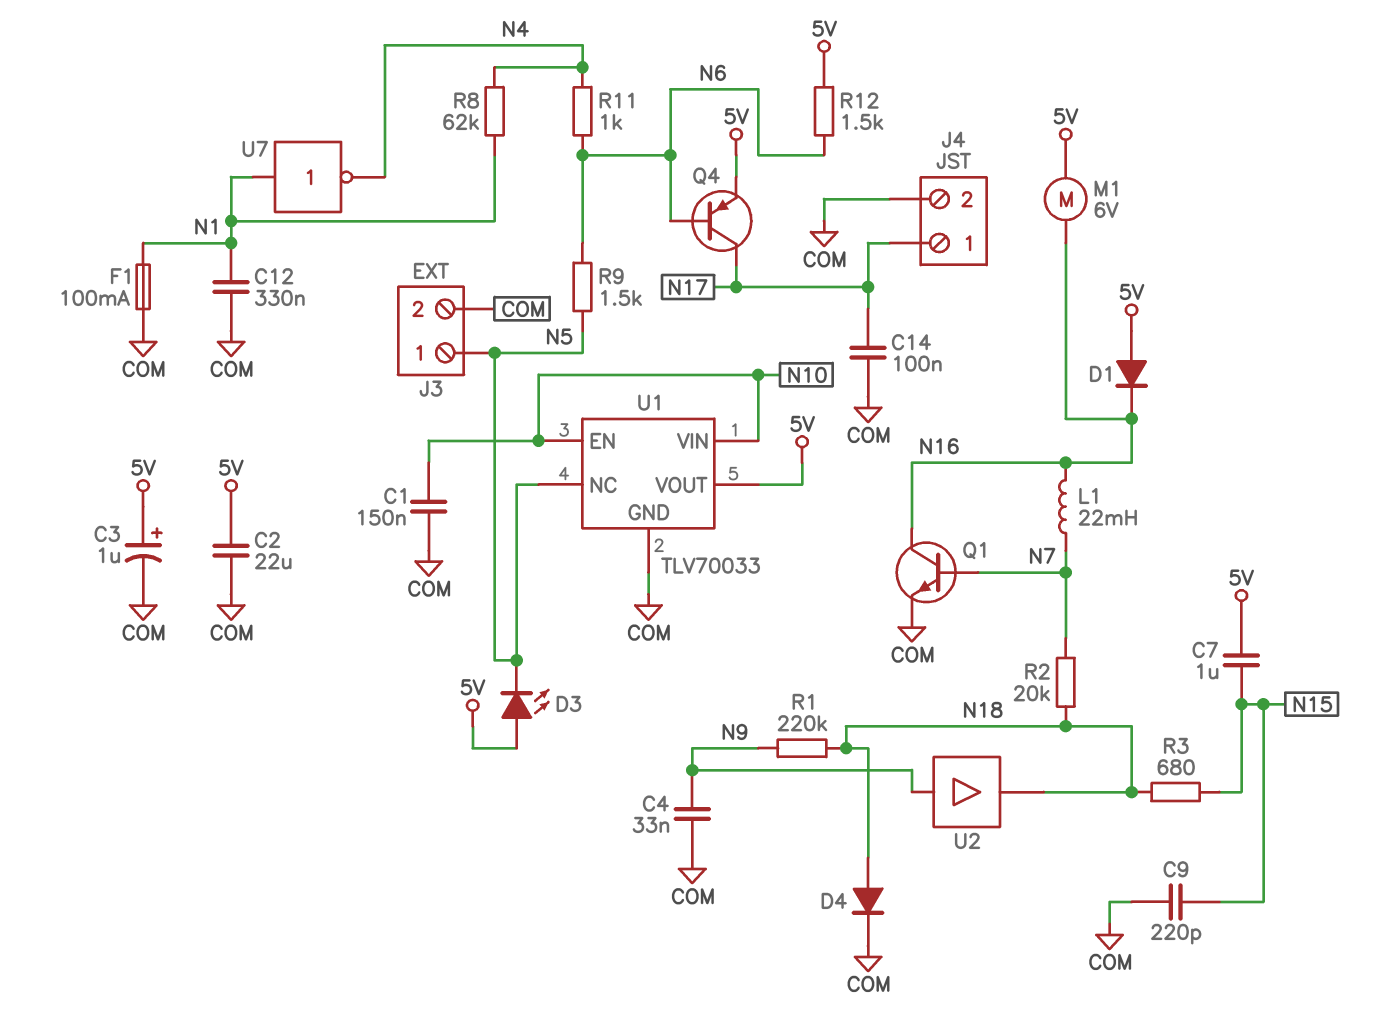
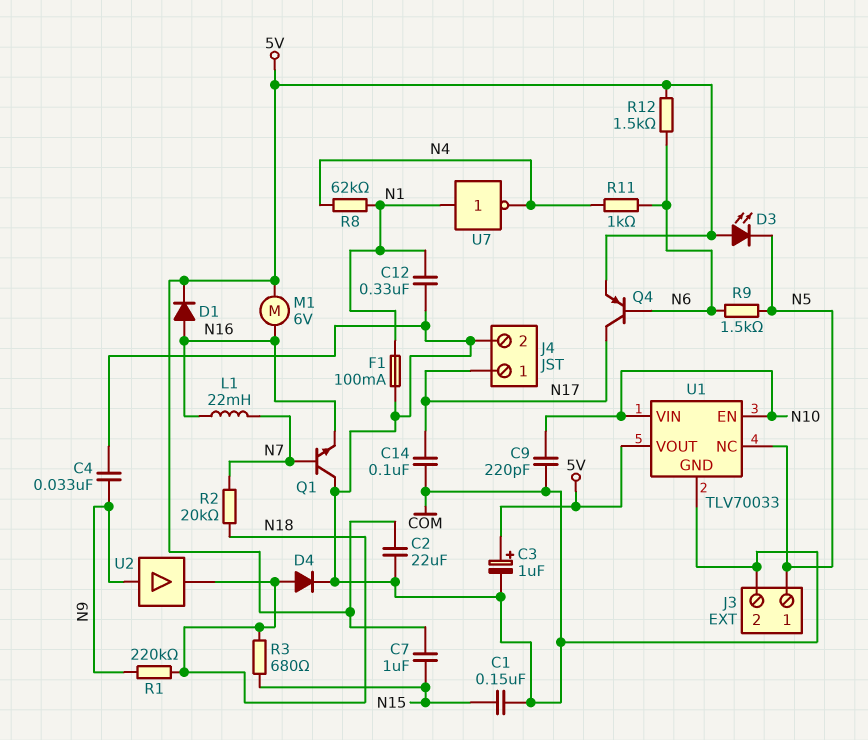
C1: 150nF (COM, N10) -> 150nF (COM, N15)
C9: 220pF (COM, N15) -> 220pF (COM, N10)
D1: diode (A 5V, K N16) -> diode (A N16, K 5V)
Q1: NPN (B N7, C N16, E COM) -> NPN (B N7, C COM, E N16)

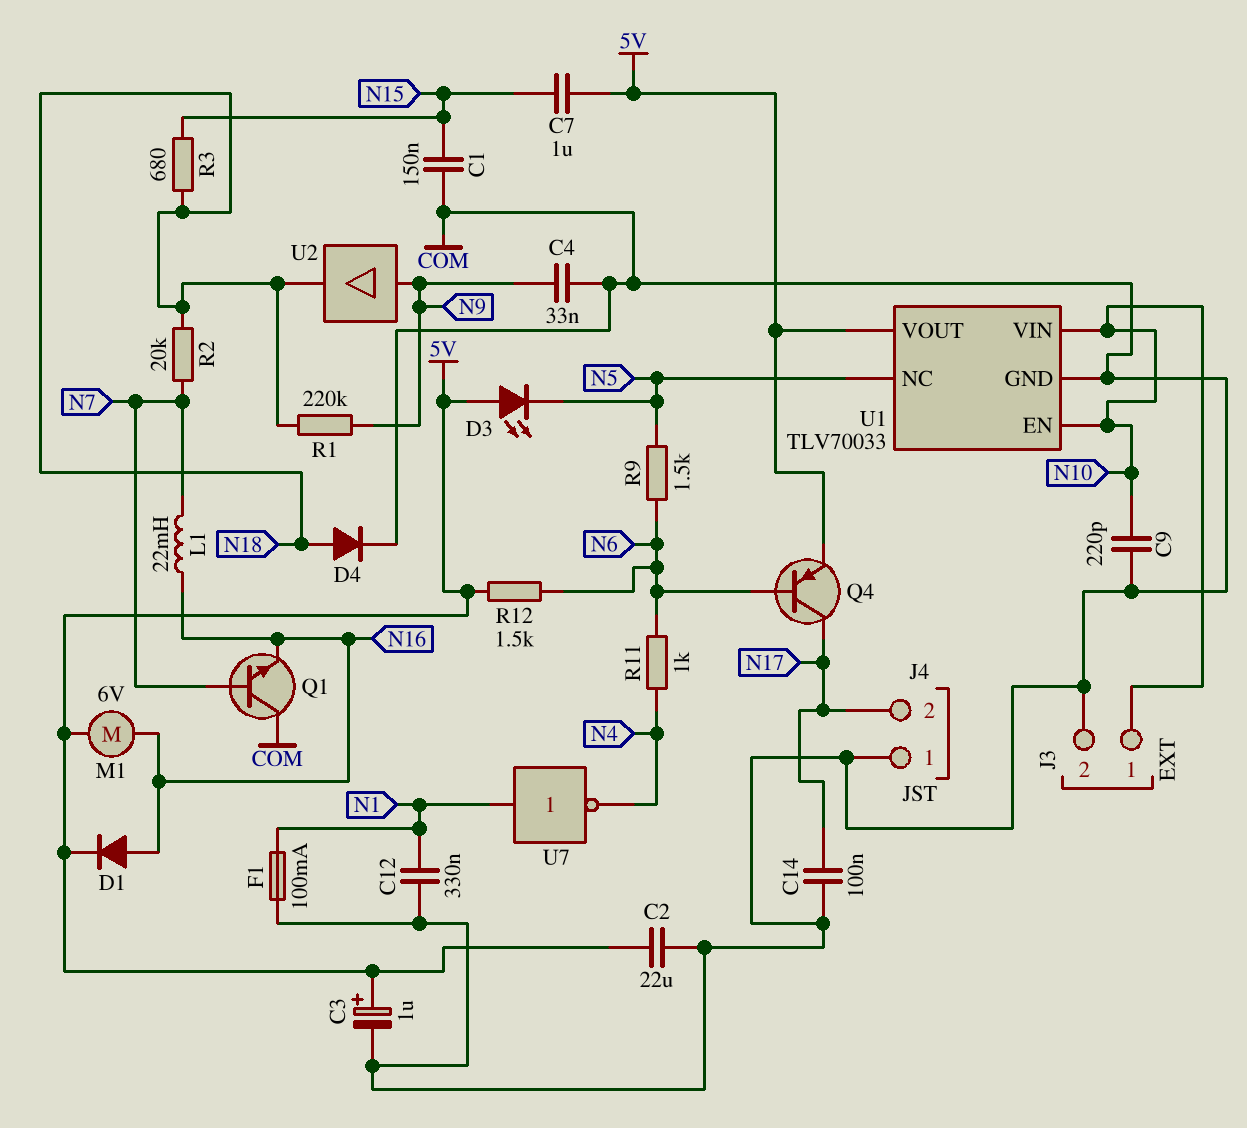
J3 pin 1: N5 -> N10
J4 pin 1: N17 -> COM
J4 pin 2: COM -> N17
R8: 62k (N1, N4) -> none

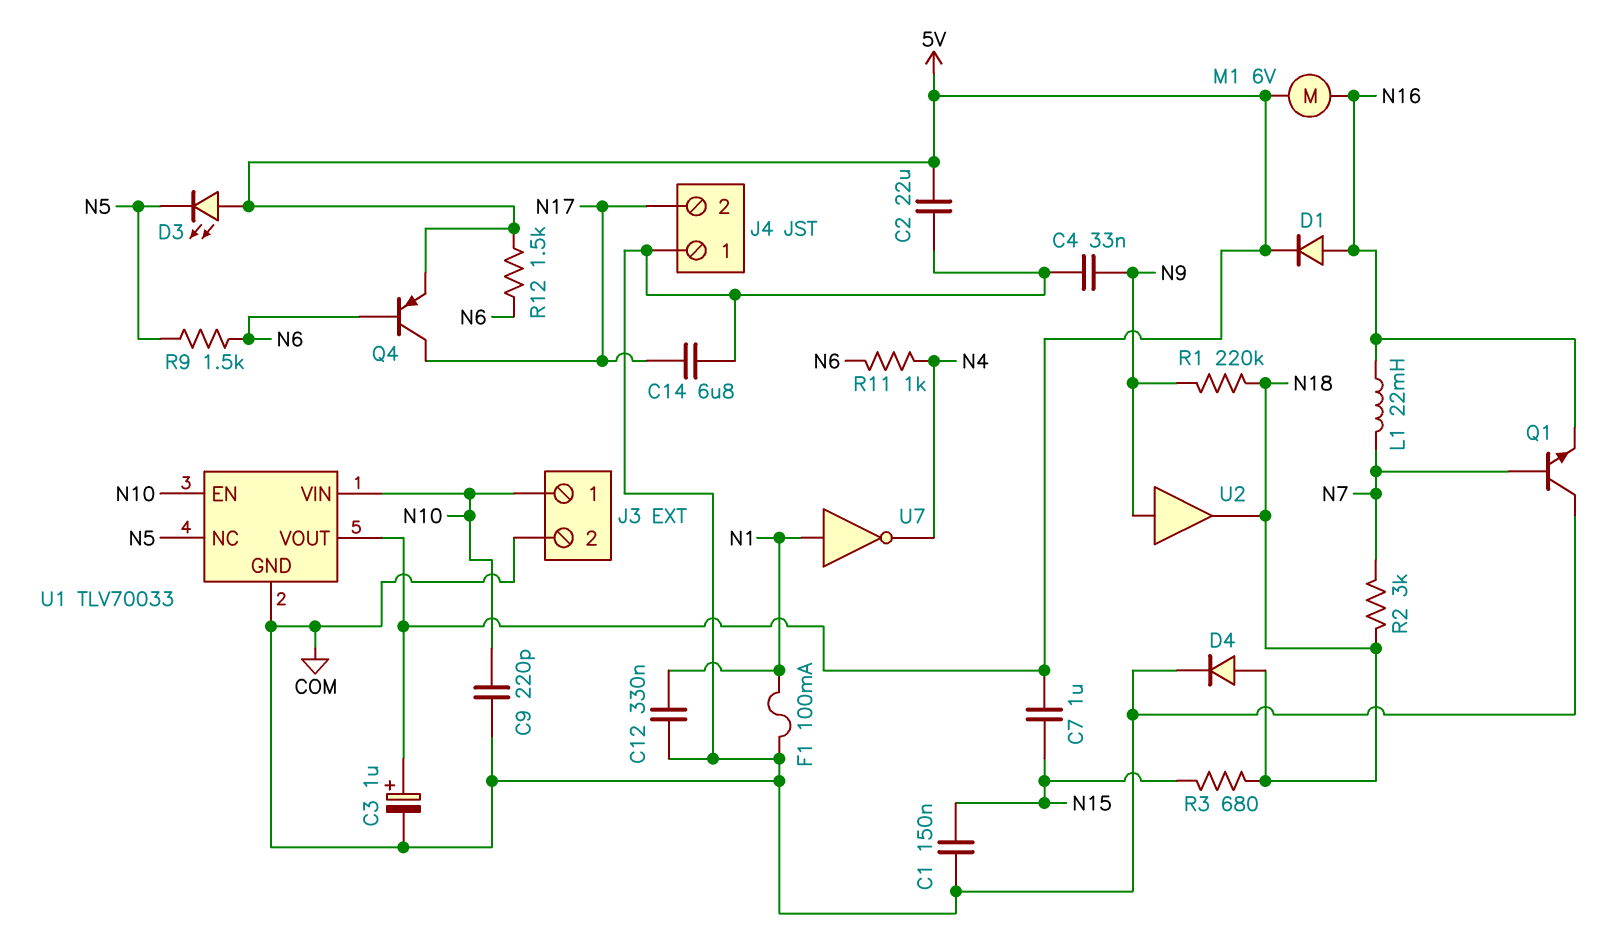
C14: 100nF (COM, N17) -> 6.8uF (COM, N17)
R2: 20k (N7, N18) -> 3k (N7, N18)

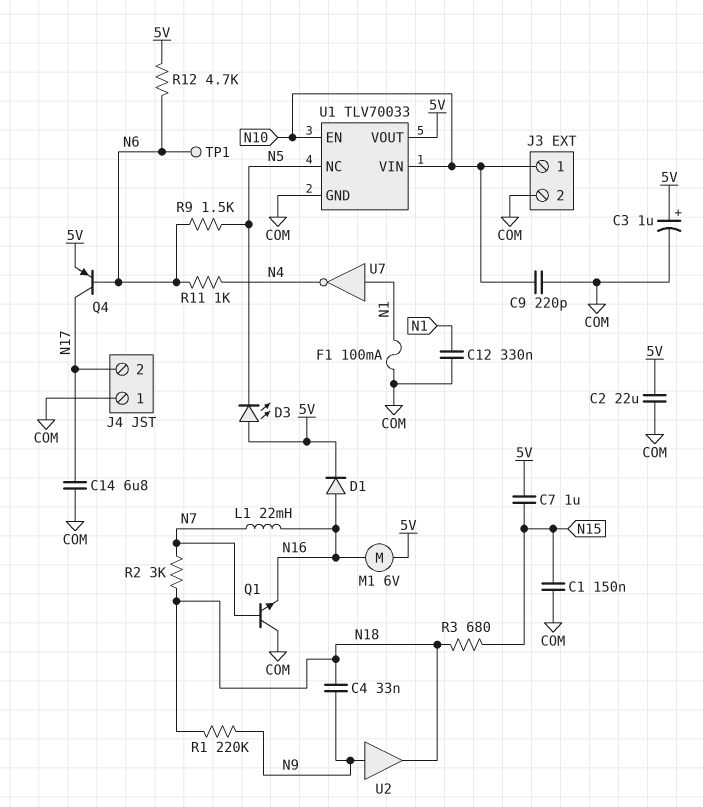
C4: 33nF (COM, N9) -> 33nF (N9, N18)
D4: diode (A N18, K COM) -> none
R12: 1.5k (5V, N6) -> 4.7k (5V, N6)
TP1: none -> test point (N6)

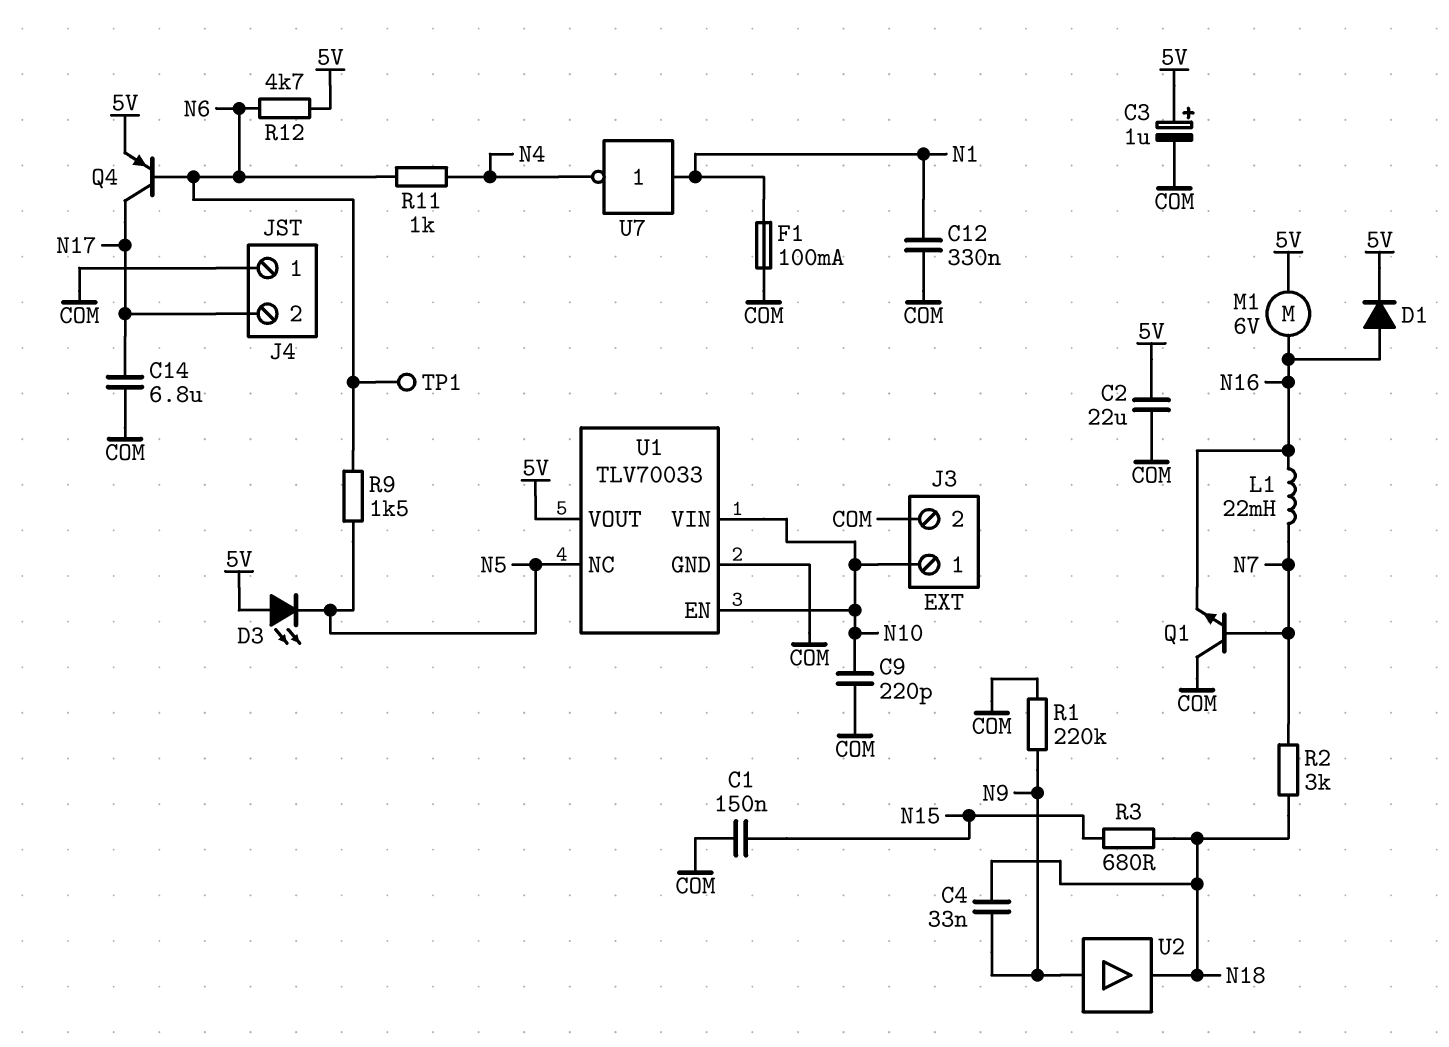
C7: 1uF (5V, N15) -> none
R1: 220k (N9, N18) -> 220k (COM, N9)

